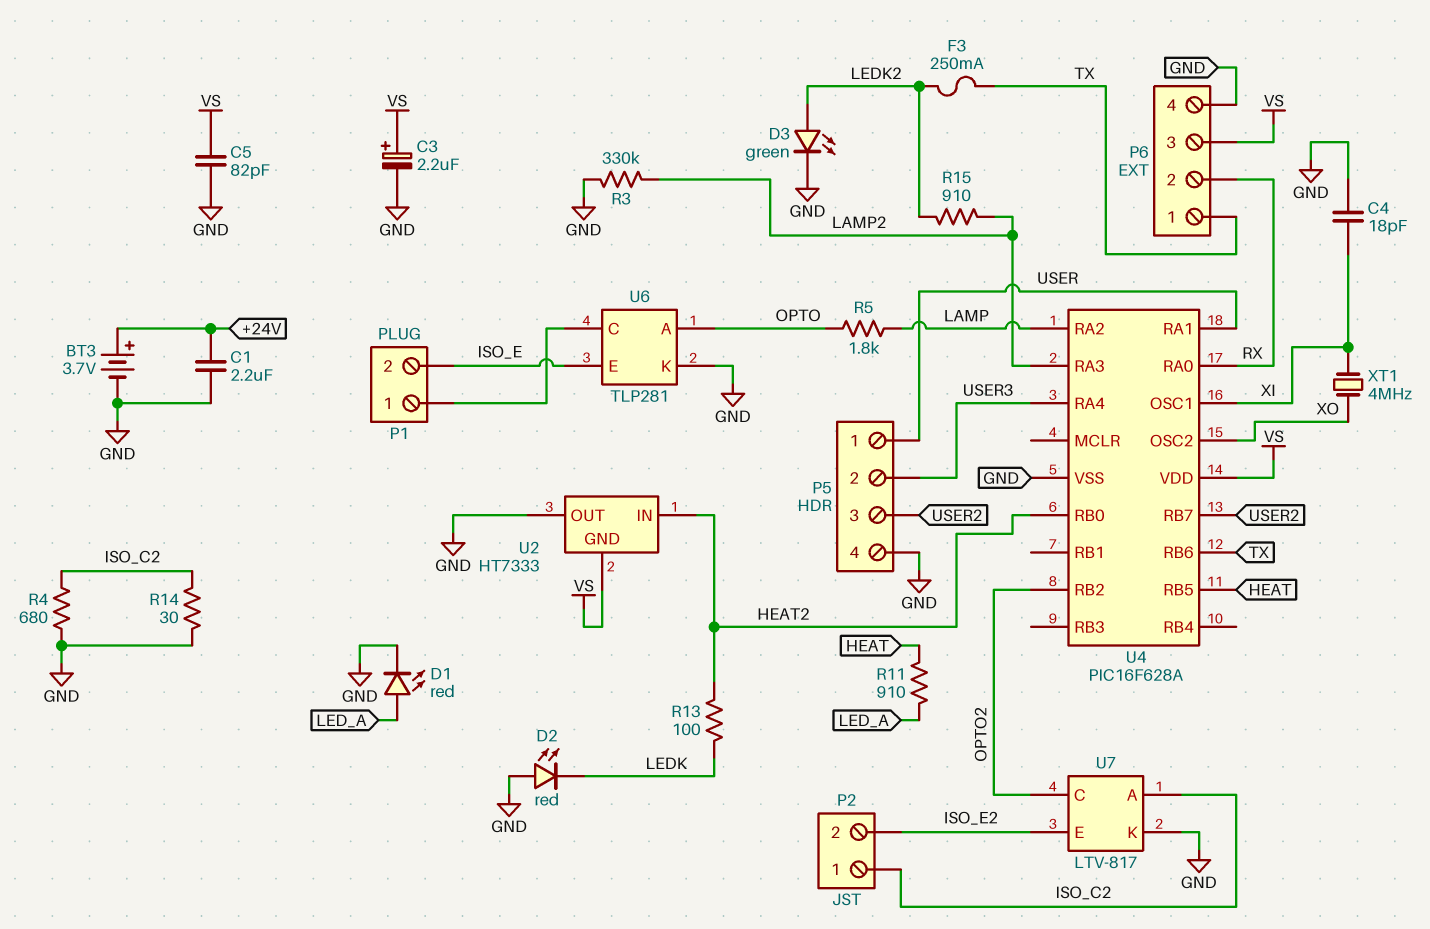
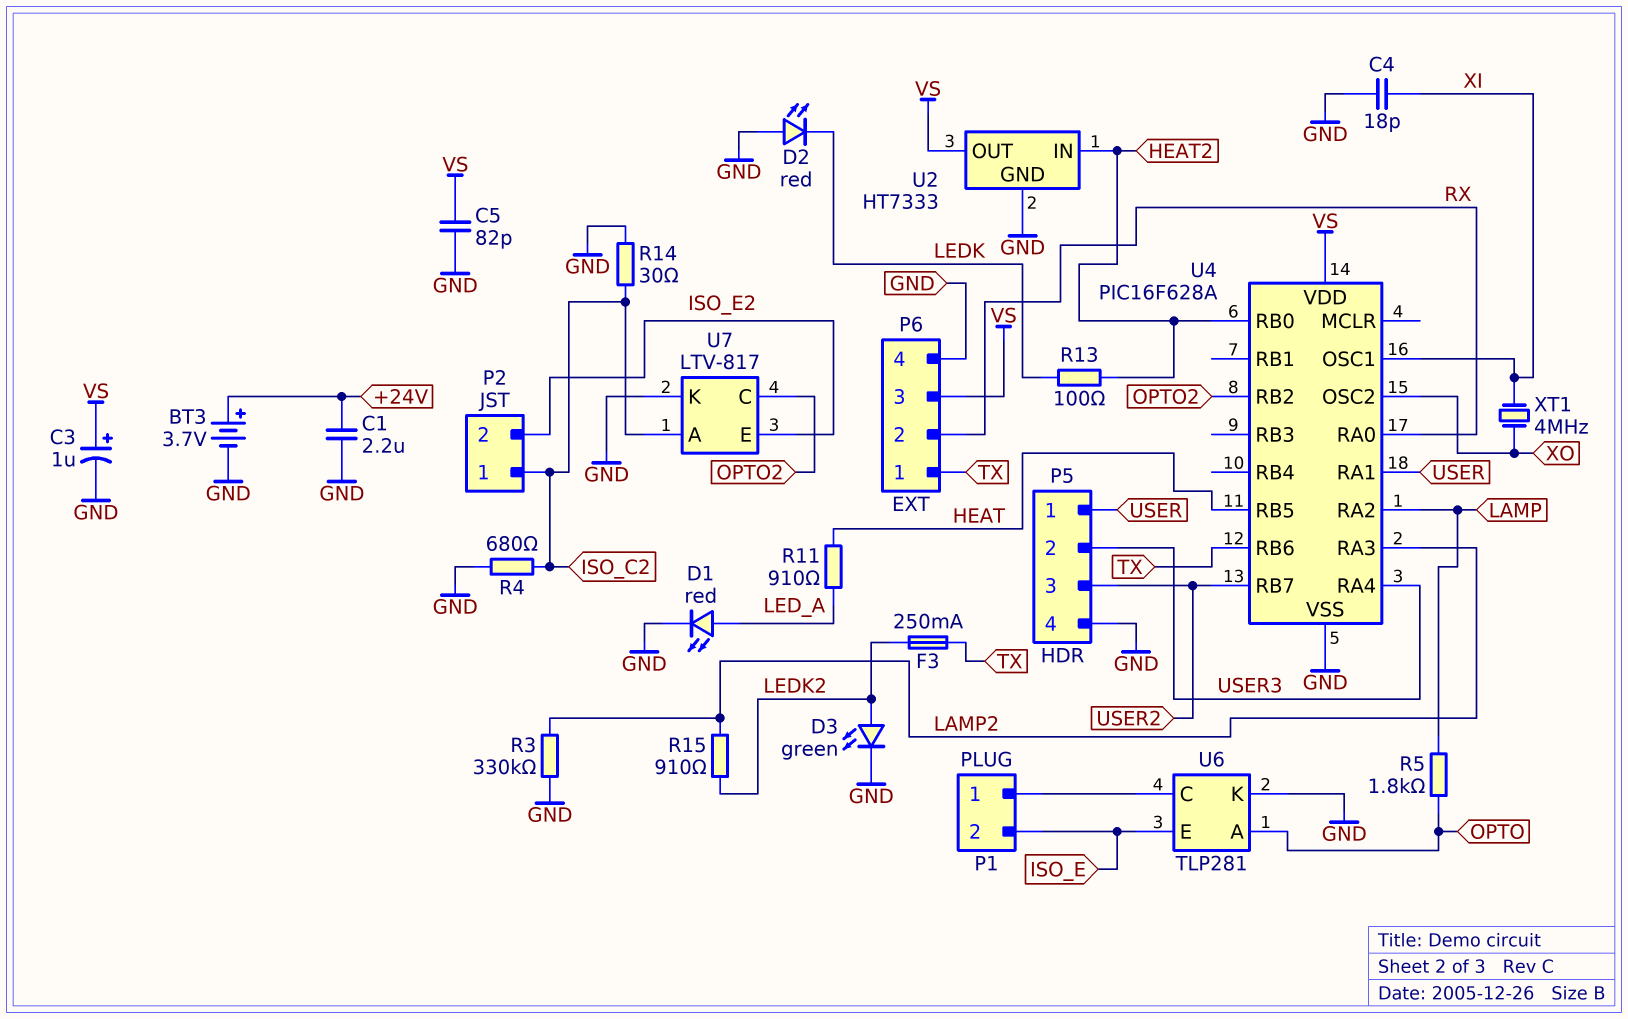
C3: 2.2uF (plus VS, minus GND) -> 1uF (plus VS, minus GND)
U2 pin GND: VS -> GND
U2 pin OUT: GND -> VS

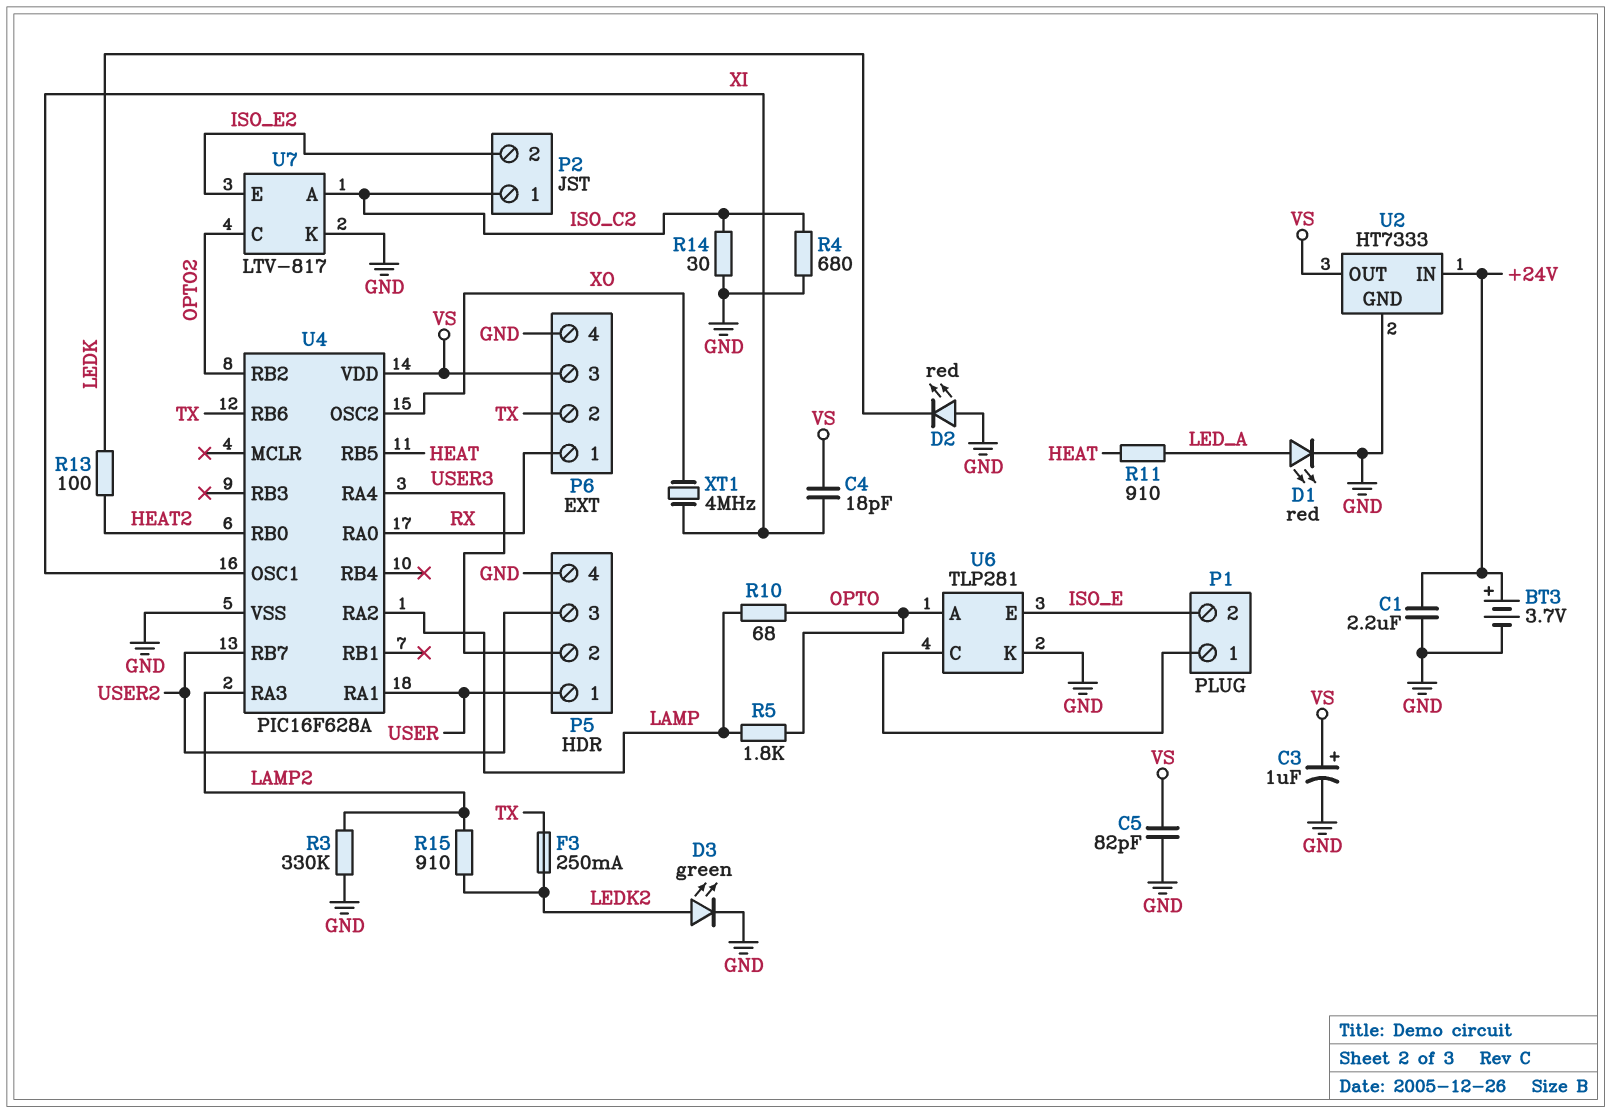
C4: 18pF (GND, XI) -> 18pF (VS, XI)
P6 pin 1: TX -> RX
P6 pin 2: RX -> TX
R10: none -> 68 (LAMP, OPTO)
U2 pin IN: HEAT2 -> +24V

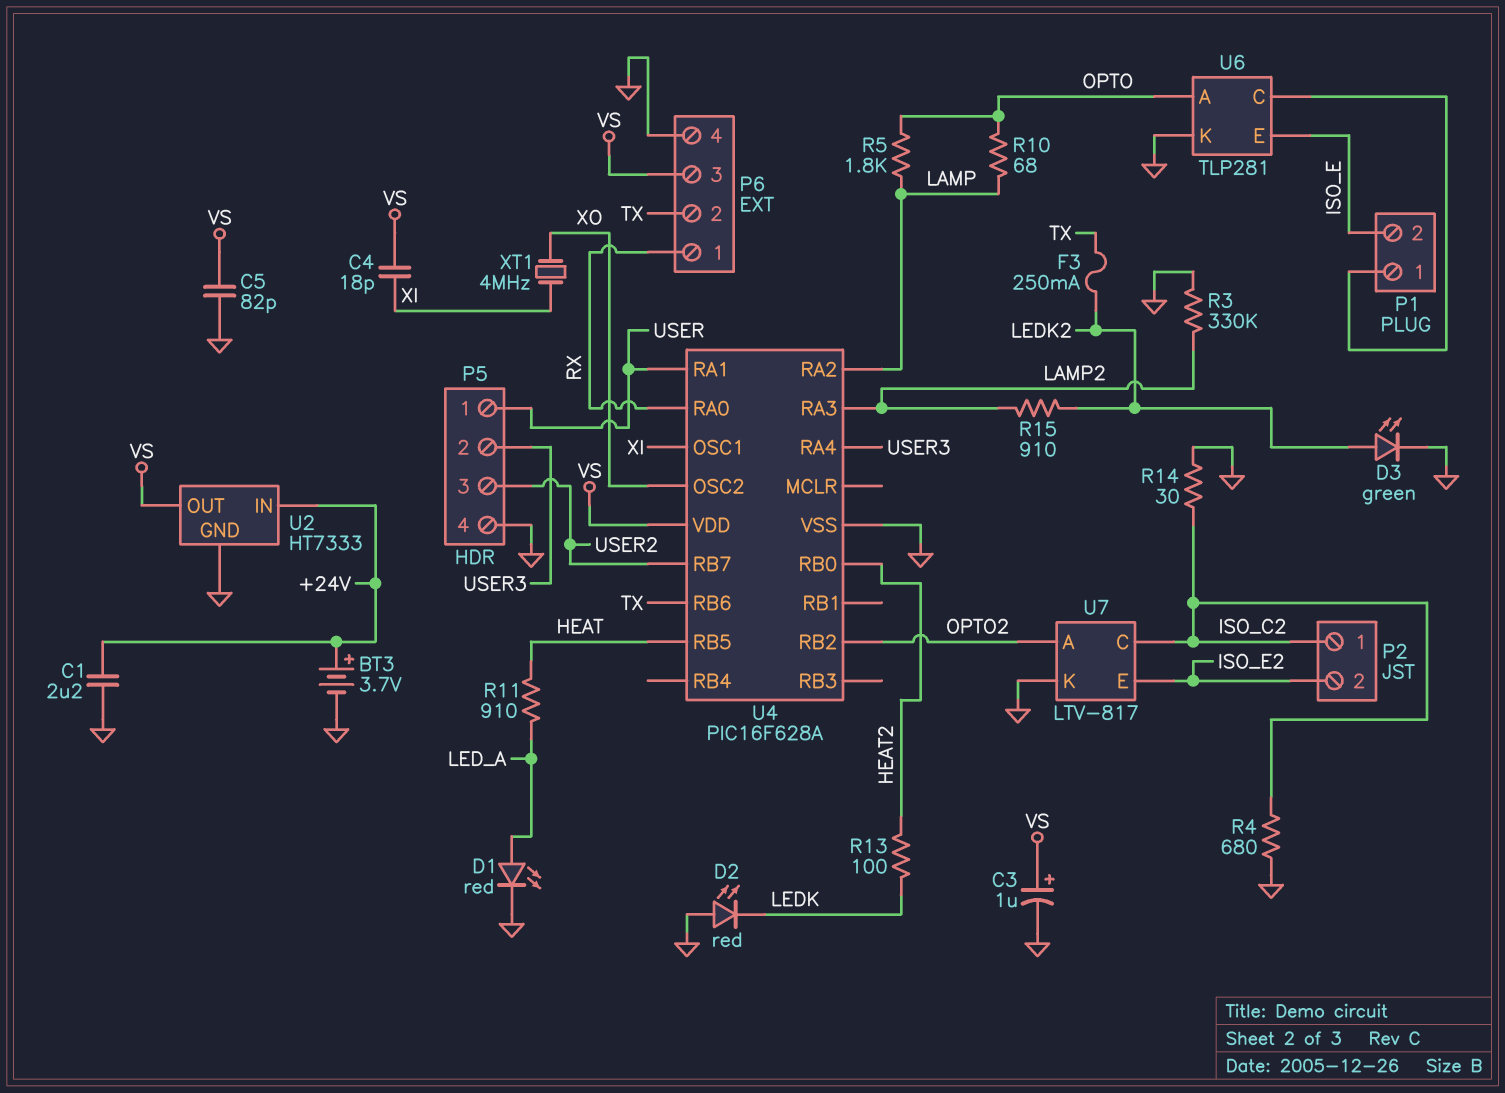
U7 pin A: ISO_C2 -> OPTO2
U7 pin C: OPTO2 -> ISO_C2

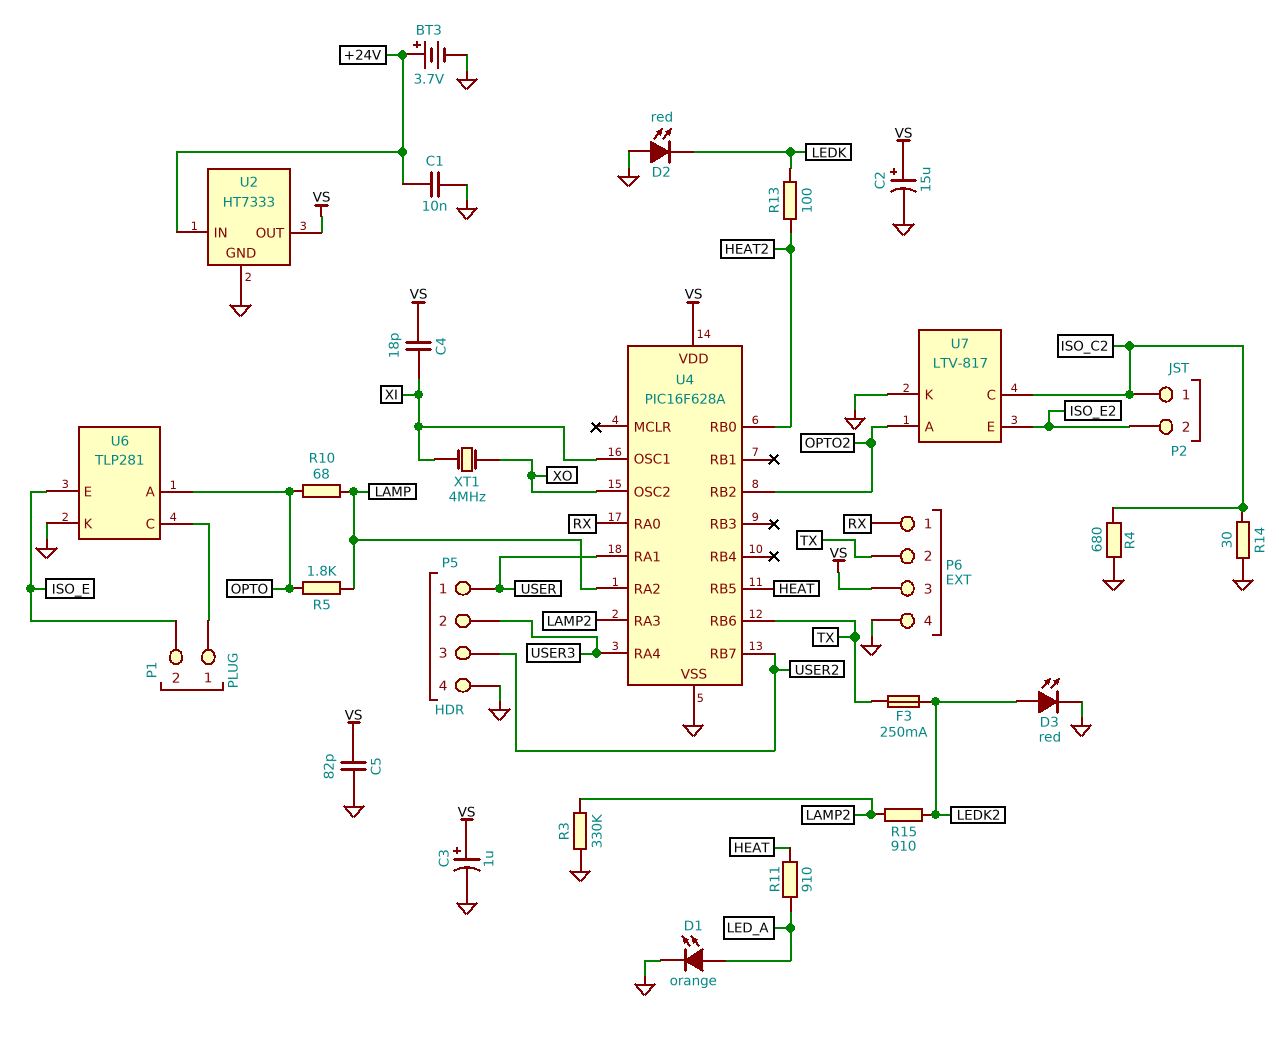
C1: 2.2uF (+24V, GND) -> 10nF (+24V, GND)
C2: none -> 15uF (plus VS, minus GND)
D1: LED red (A LED_A, K GND) -> LED orange (A LED_A, K GND)
D3: LED green (A LEDK2, K GND) -> LED red (A LEDK2, K GND)

